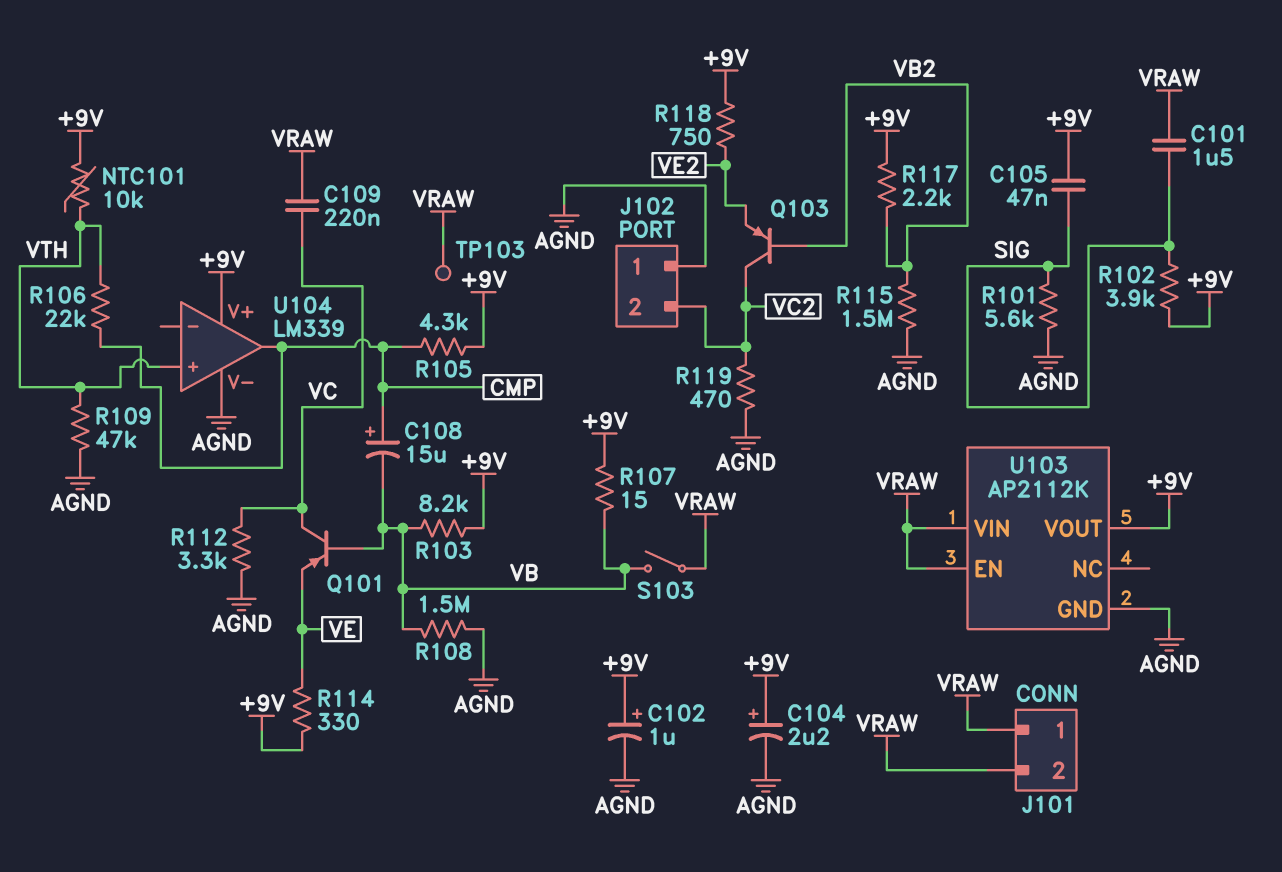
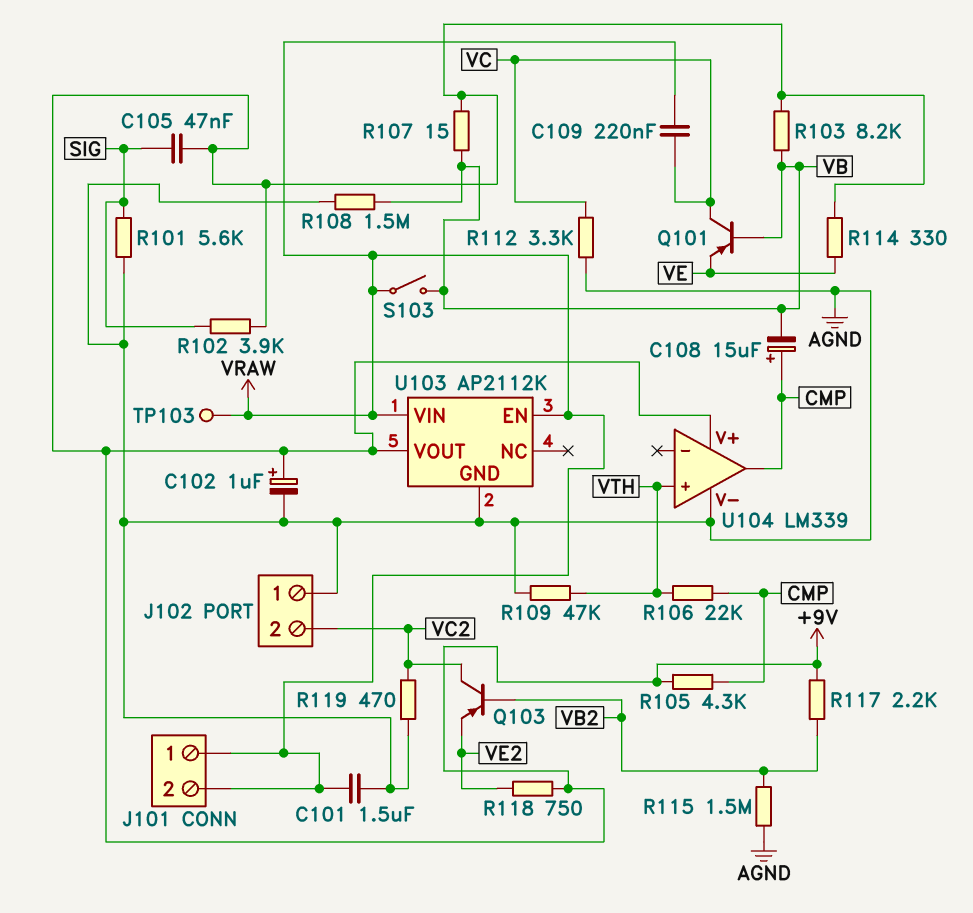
C101: 1.5uF (SIG, VRAW) -> 1.5uF (AGND, VRAW)
C104: 2.2uF (plus +9V, minus AGND) -> none
NTC101: 10k (+9V, VTH) -> none

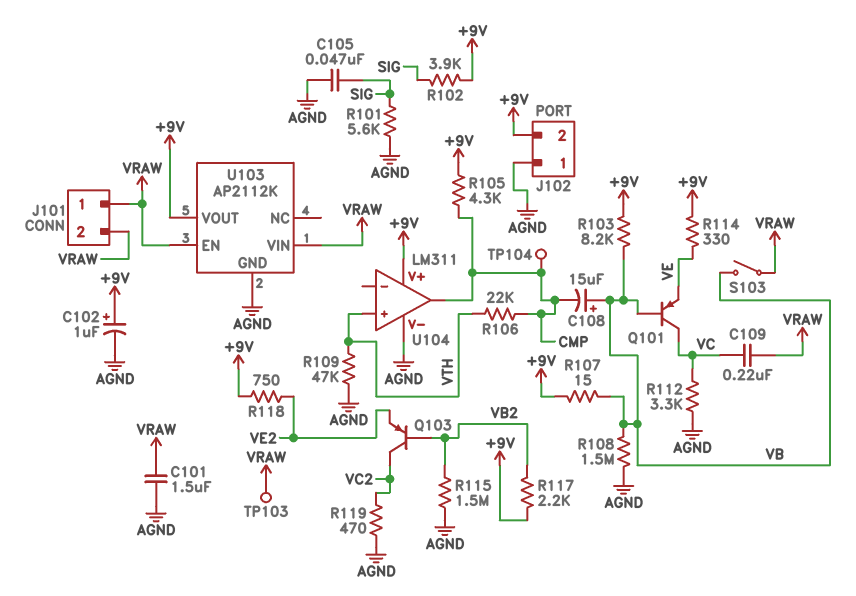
C105: 47nF (+9V, SIG) -> 47nF (AGND, SIG)
C108: 15uF (plus CMP, minus VB) -> 15uF (plus VB, minus CMP)
J102 pin 2: VC2 -> +9V
TP104: none -> test point (CMP)
U104: LM339 -> LM311

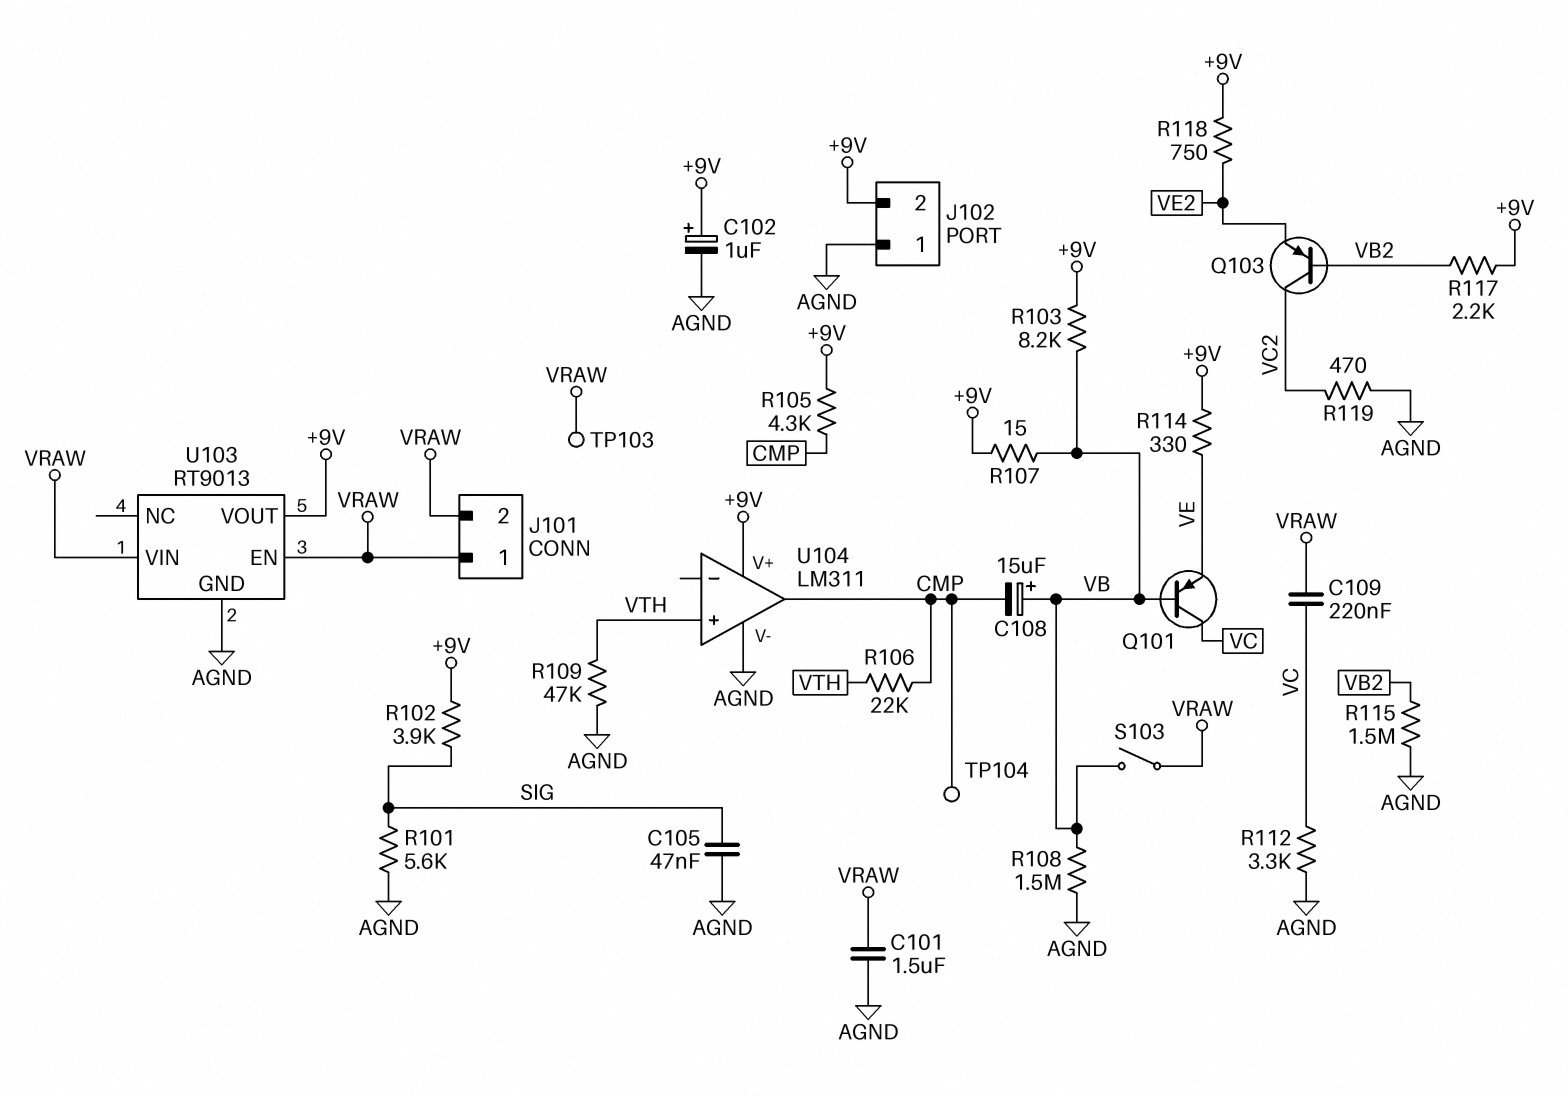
U103: AP2112K -> RT9013

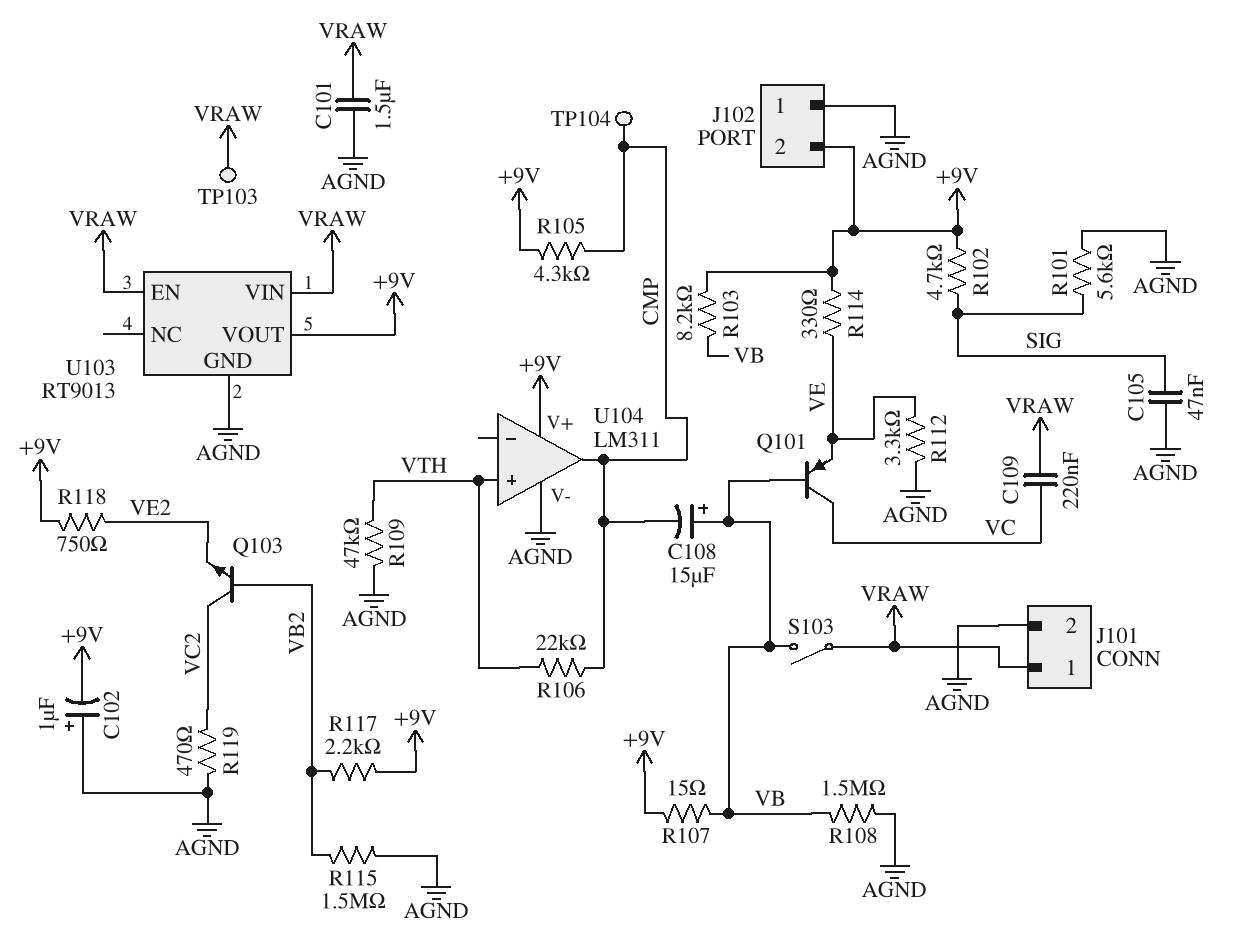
C102: 1uF (plus +9V, minus AGND) -> 1uF (plus AGND, minus +9V)
J101 pin 2: VRAW -> AGND
Q103: PNP (B VB2, C VC2, E VE2) -> NPN (B VB2, C VC2, E VE2)
R102: 3.9k (+9V, SIG) -> 4.7k (+9V, SIG)
R112: 3.3k (AGND, VC) -> 3.3k (AGND, VE)

